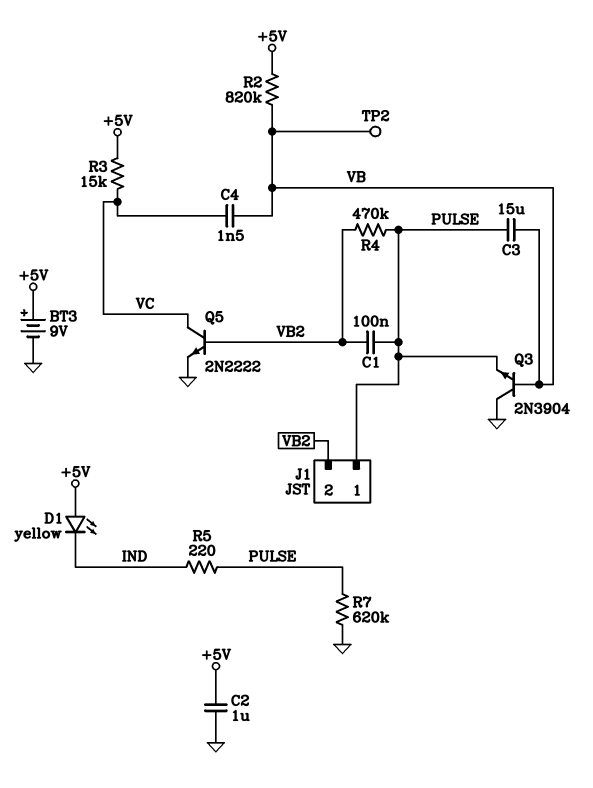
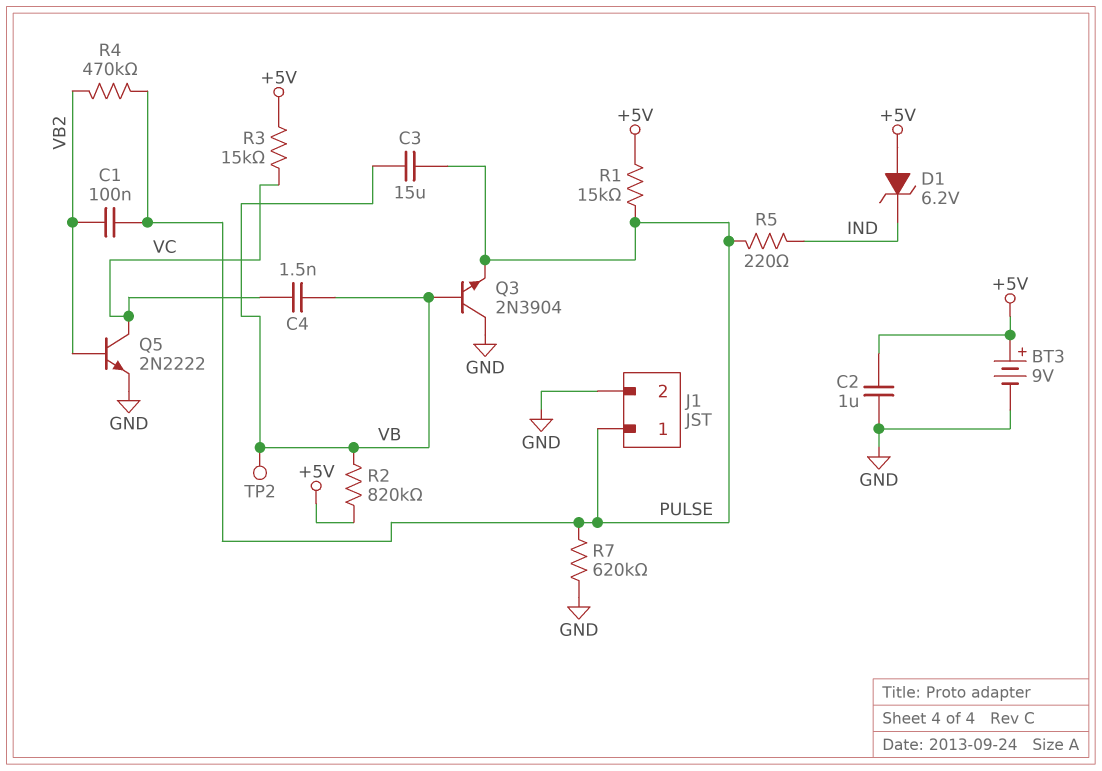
D1: LED yellow (A +5V, K IND) -> zener 6.2V (A +5V, K IND)
J1 pin 2: VB2 -> GND
R1: none -> 15k (+5V, PULSE)

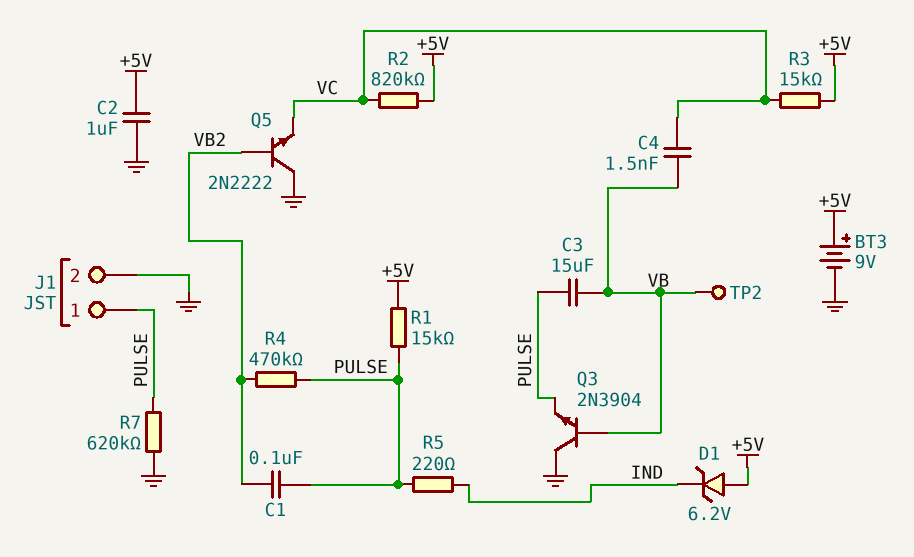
Q5: NPN 2N2222 (B VB2, C VC, E GND) -> NPN 2N2222 (B VB2, C GND, E VC)
R2: 820k (+5V, VB) -> 820k (+5V, VC)

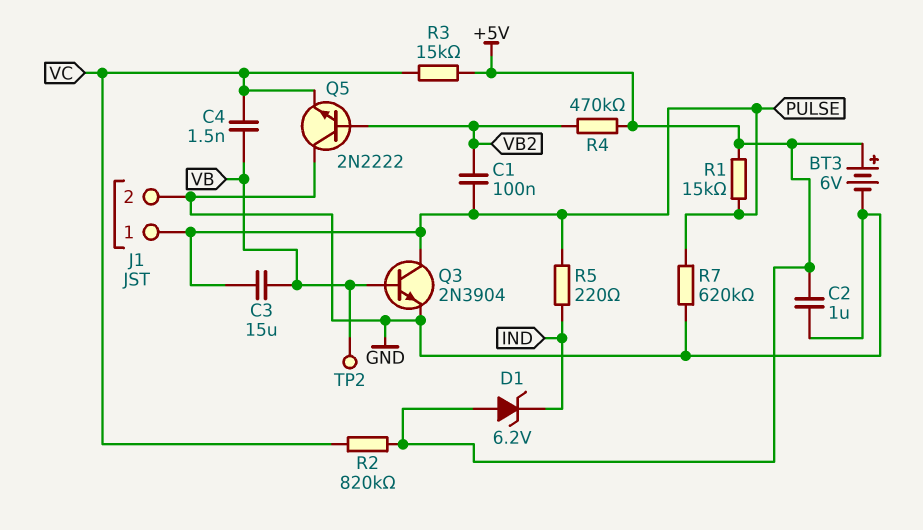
BT3: 9V (plus +5V, minus GND) -> 6V (plus +5V, minus GND)
Q3: NPN 2N3904 (B VB, C GND, E PULSE) -> NPN 2N3904 (B VB, C PULSE, E GND)
R4: 470k (PULSE, VB2) -> 470k (+5V, VB2)

